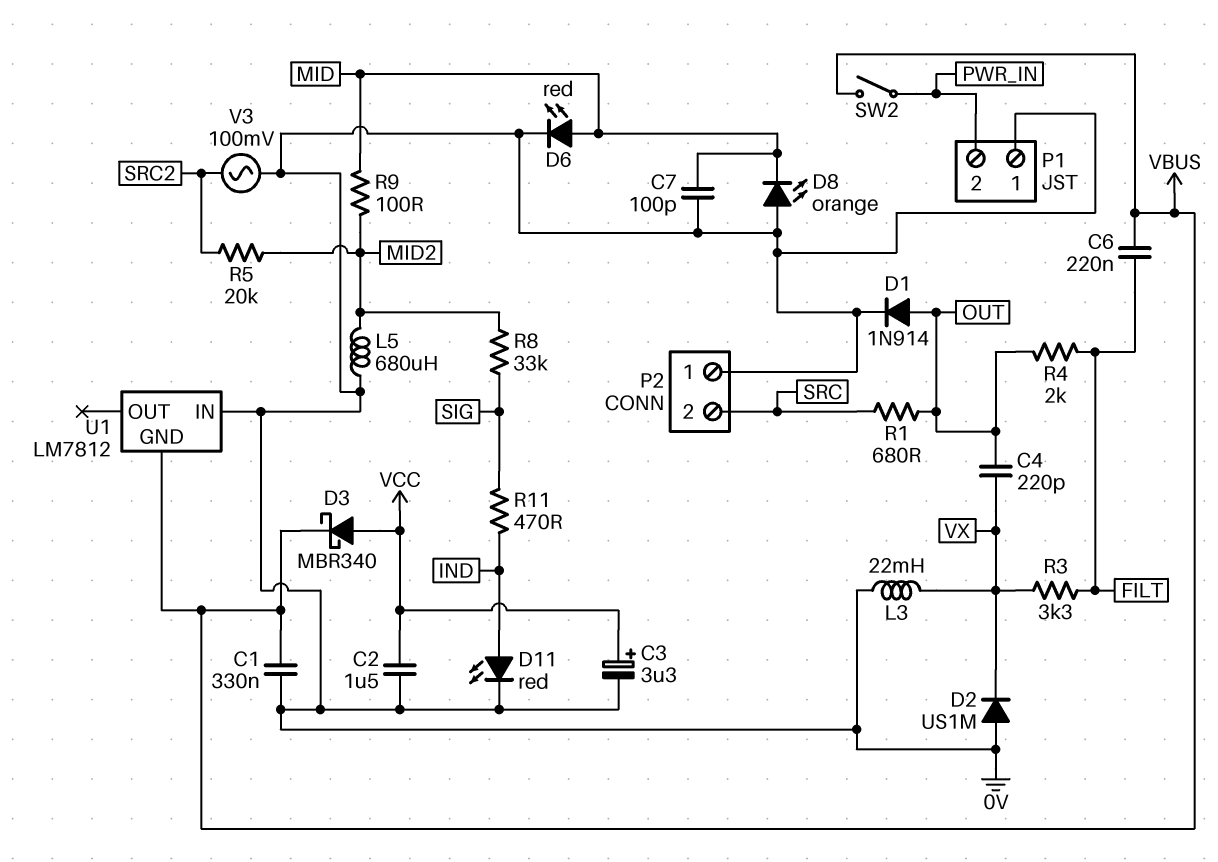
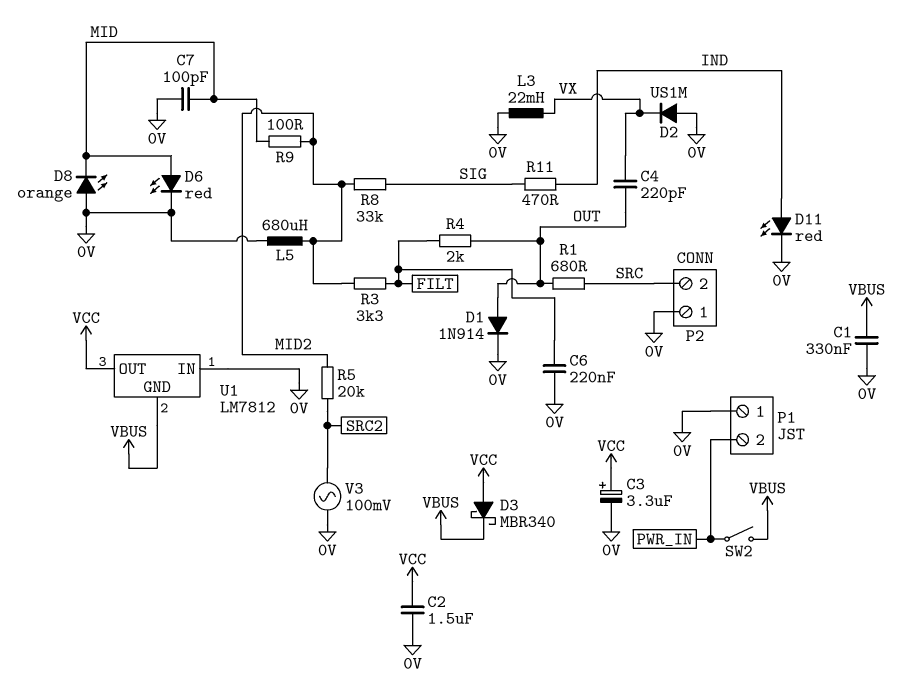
C6: 220nF (FILT, VBUS) -> 220nF (0V, FILT)
R3: 3.3k (FILT, VX) -> 3.3k (FILT, MID2)
U1 pin OUT: none -> VCC

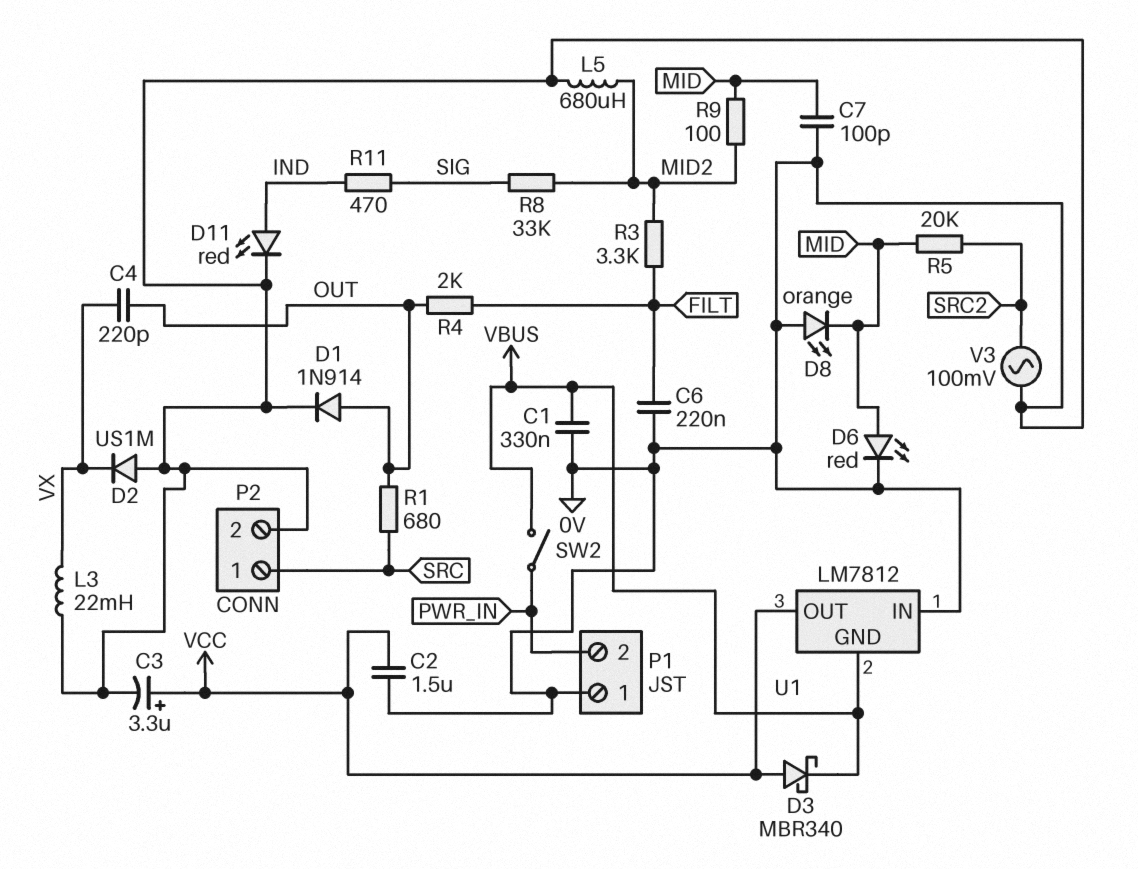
P2 pin 1: 0V -> SRC
P2 pin 2: SRC -> 0V
R5: 20k (MID2, SRC2) -> 20k (MID, SRC2)

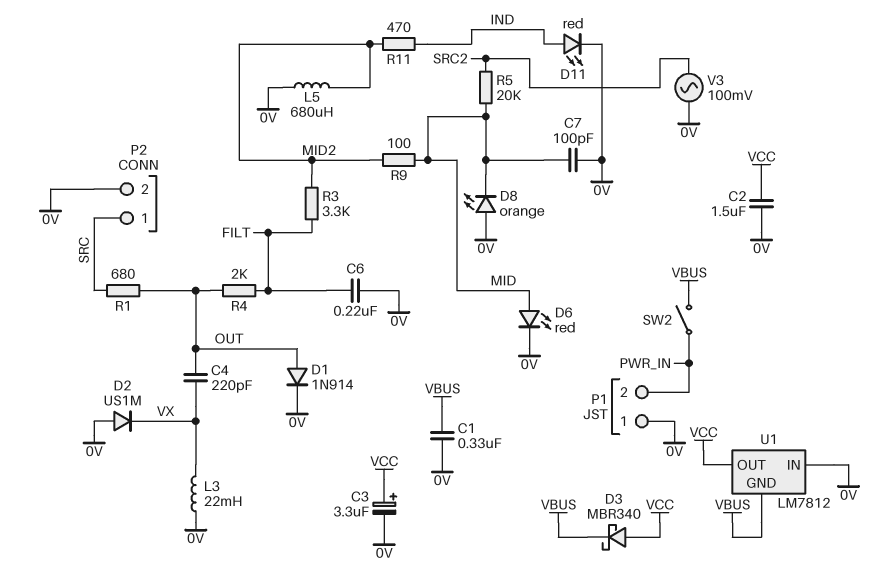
R8: 33k (MID2, SIG) -> none
R11: 470 (IND, SIG) -> 470 (IND, MID2)

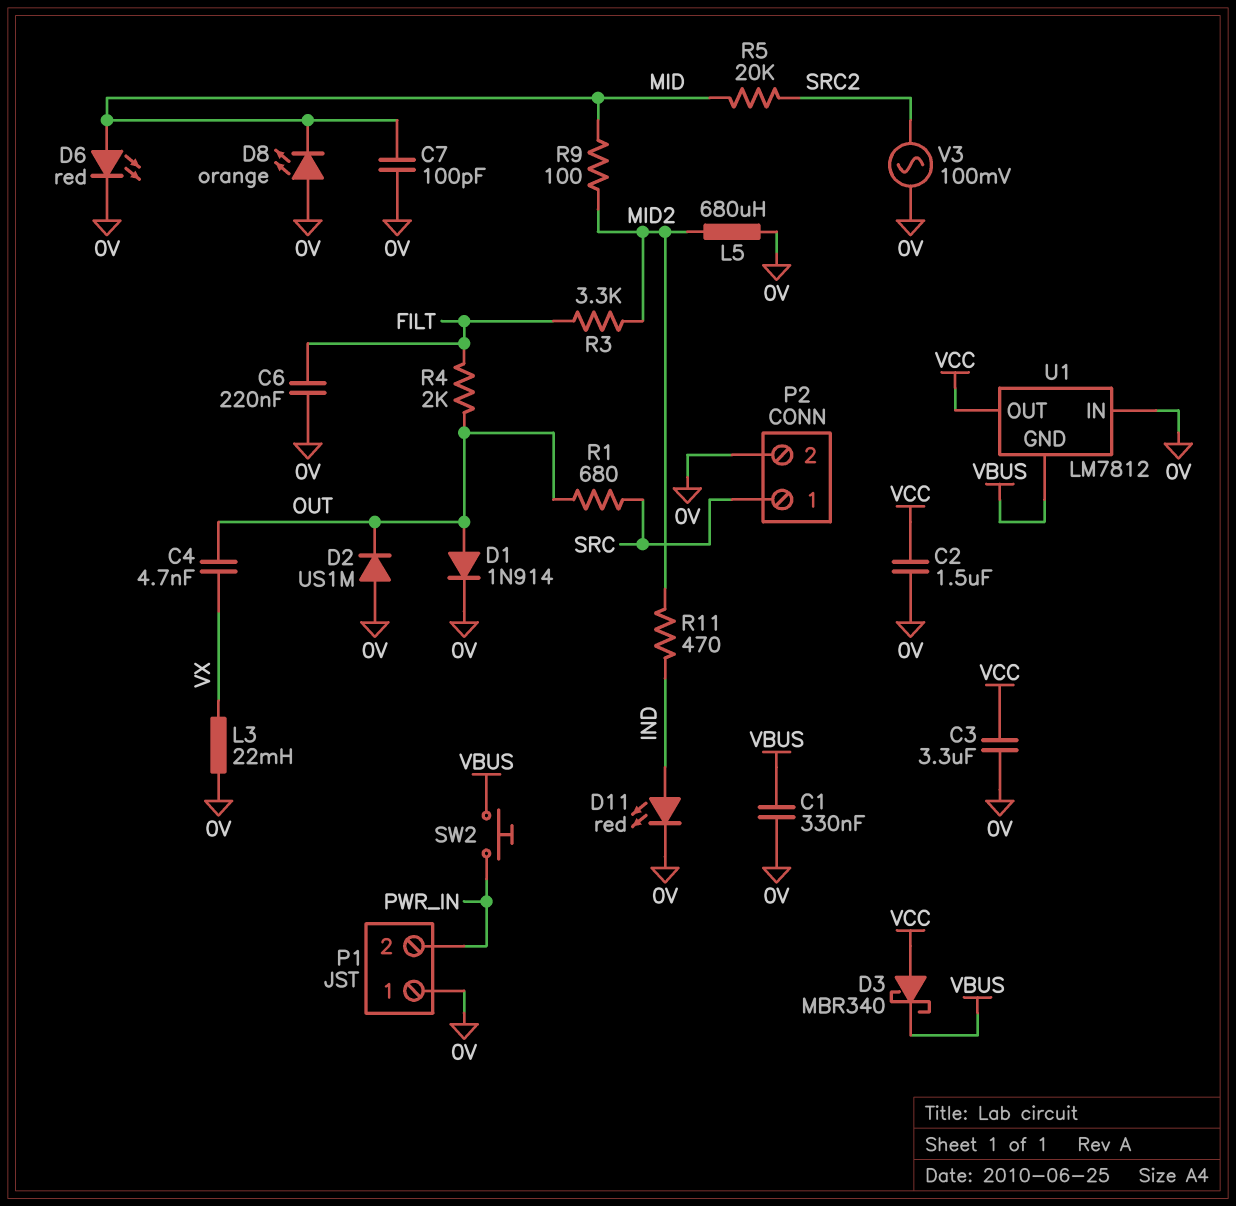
C3: 3.3uF (plus VCC, minus 0V) -> 3.3uF (0V, VCC)
C4: 220pF (OUT, VX) -> 4.7nF (OUT, VX)
D2: diode US1M (A 0V, K VX) -> diode US1M (A 0V, K OUT)
SW2: switch (PWR_IN, VBUS) -> button (PWR_IN, VBUS)

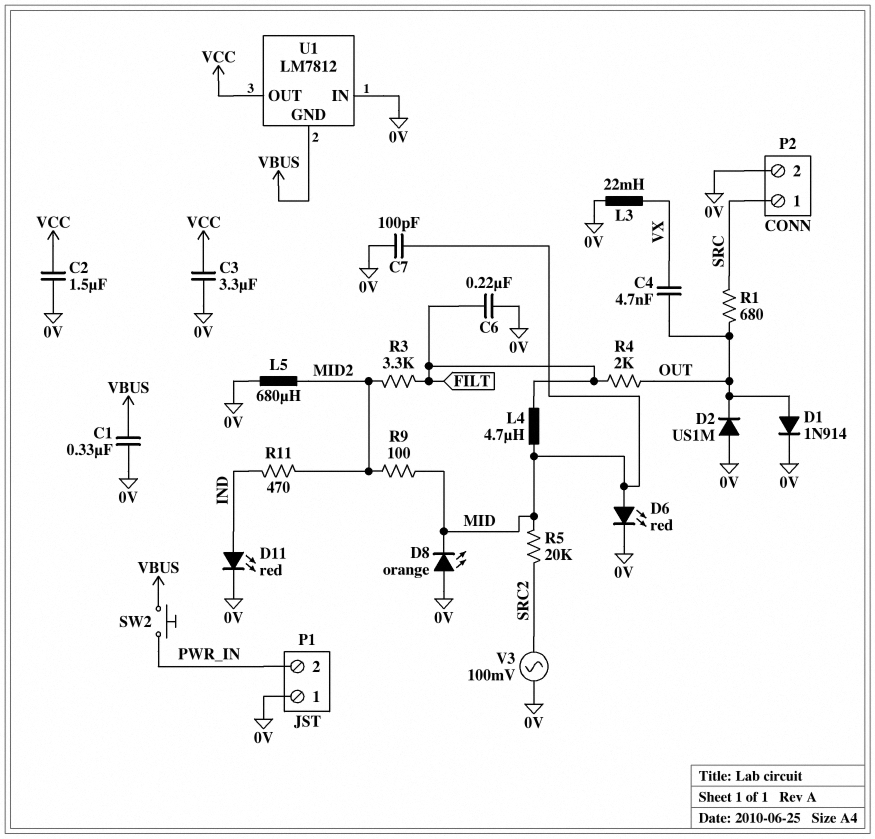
D3: schottky MBR340 (A VCC, K VBUS) -> none
L4: none -> 4.7uH (FILT, MID)

